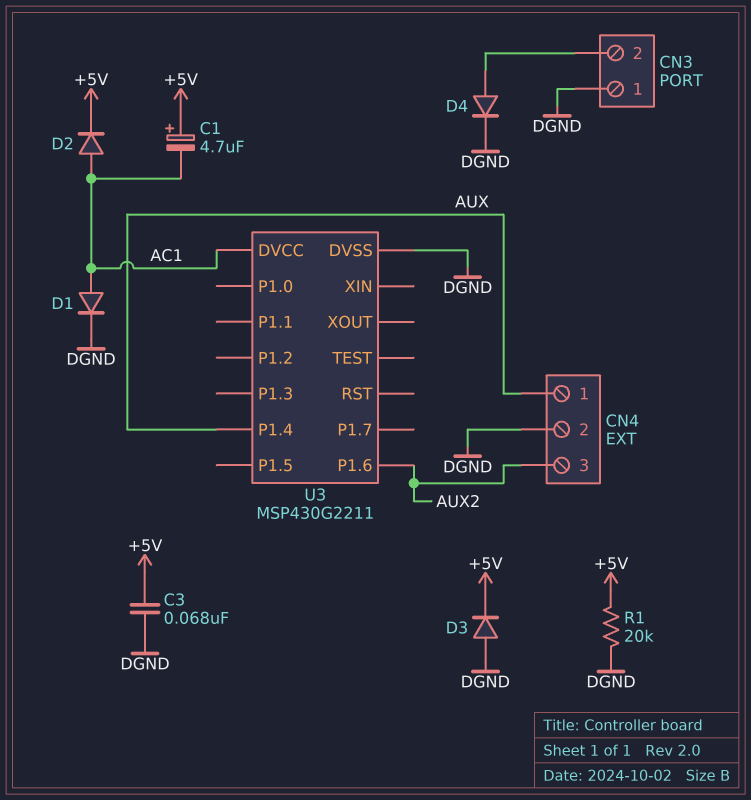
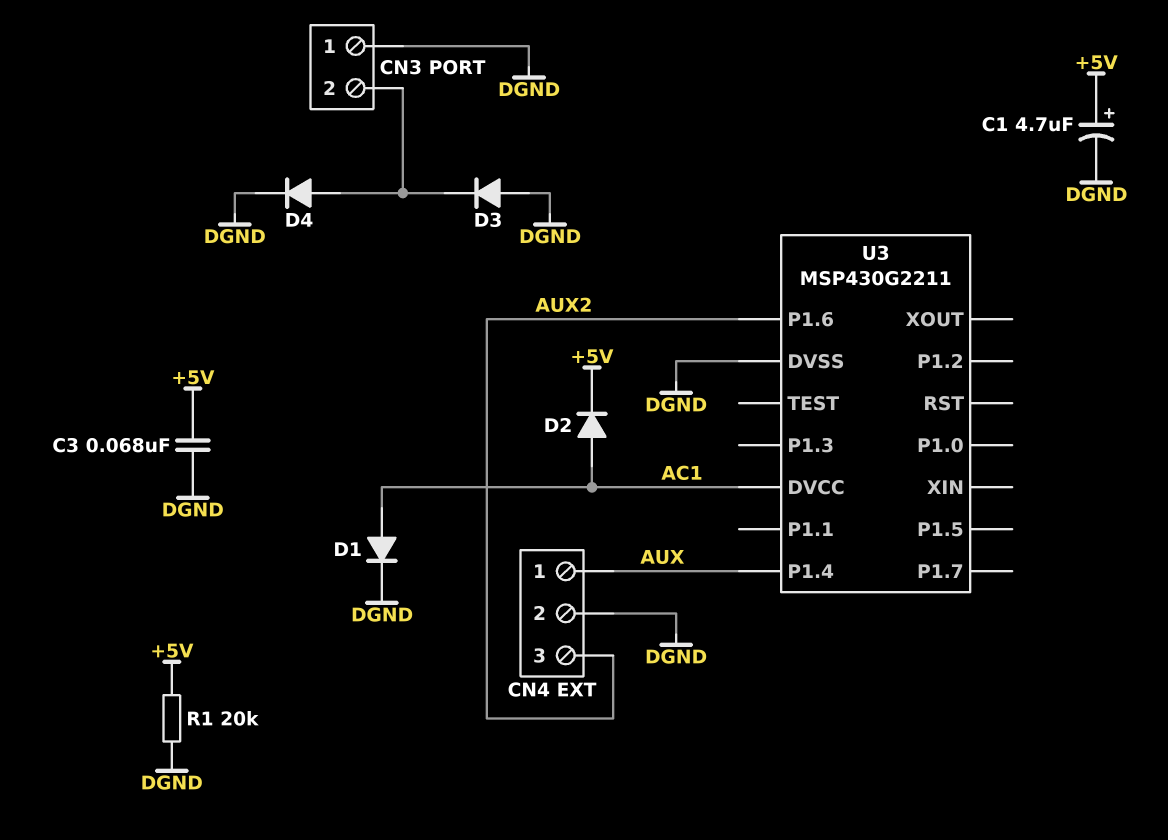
C1: 4.7uF (plus +5V, minus AC1) -> 4.7uF (plus +5V, minus DGND)
D3: diode (A DGND, K +5V) -> diode (A DGND, K CN3/2)

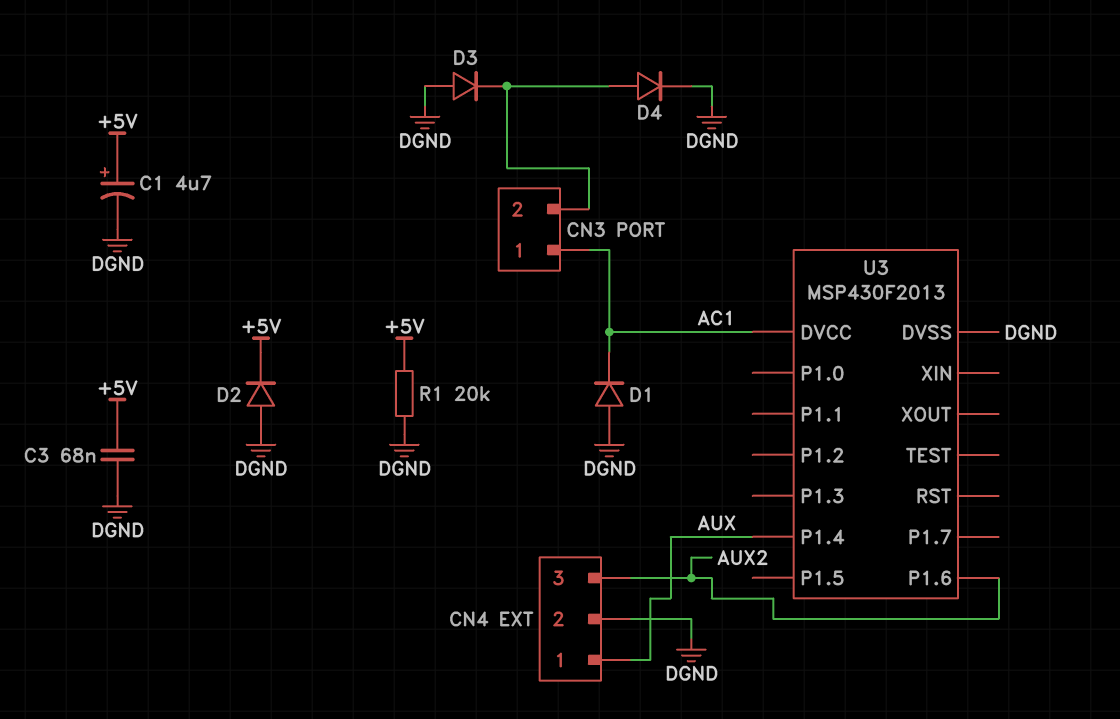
CN3 pin 1: DGND -> AC1
D1: diode (A AC1, K DGND) -> diode (A DGND, K AC1)
D2: diode (A AC1, K +5V) -> diode (A DGND, K +5V)
U3: MSP430G2211 -> MSP430F2013

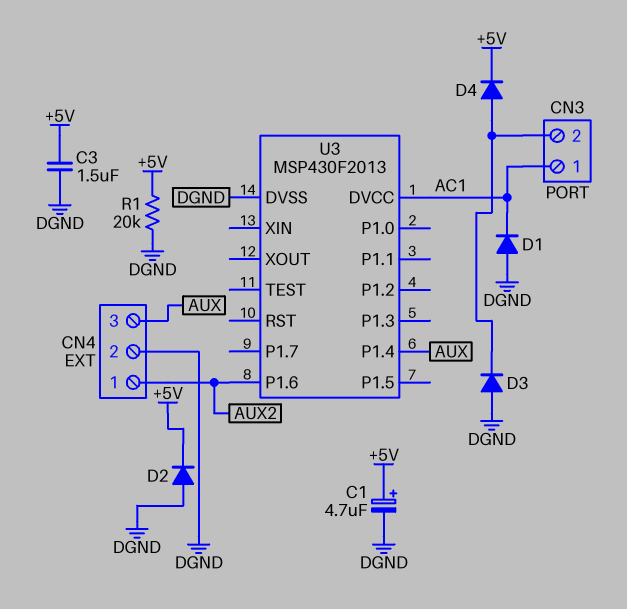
C3: 68nF (+5V, DGND) -> 1.5uF (+5V, DGND)
CN4 pin 1: AUX -> AUX2
CN4 pin 3: AUX2 -> AUX
D4: diode (A CN3/2, K DGND) -> diode (A CN3/2, K +5V)

